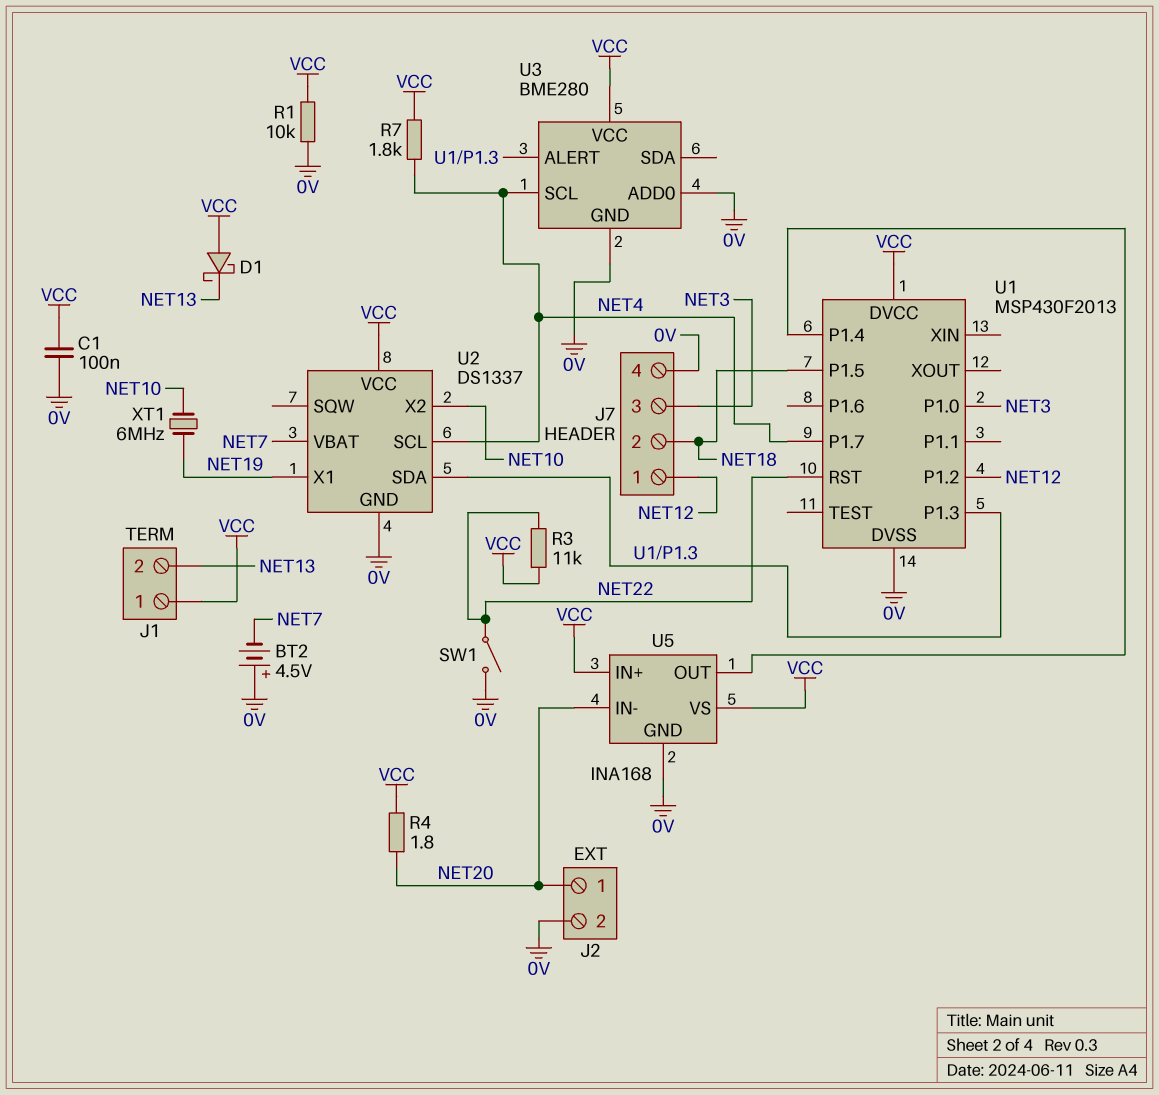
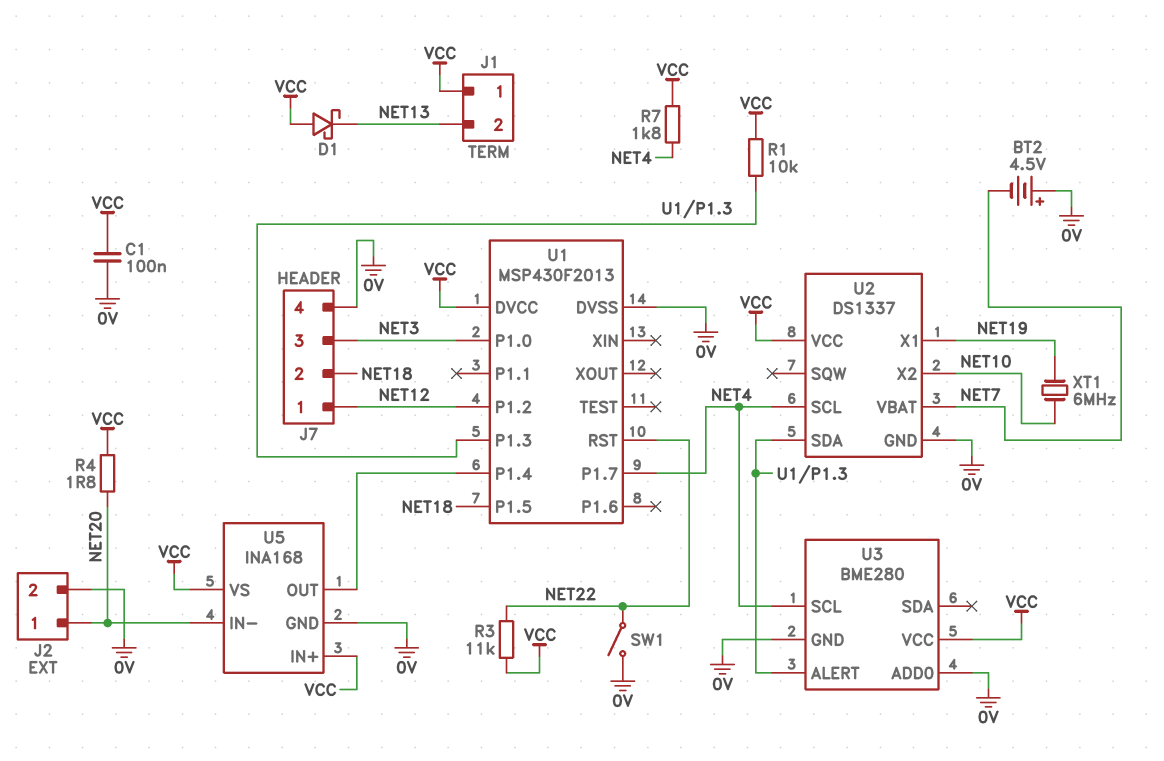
R1: 10k (0V, VCC) -> 10k (U1/P1.3, VCC)

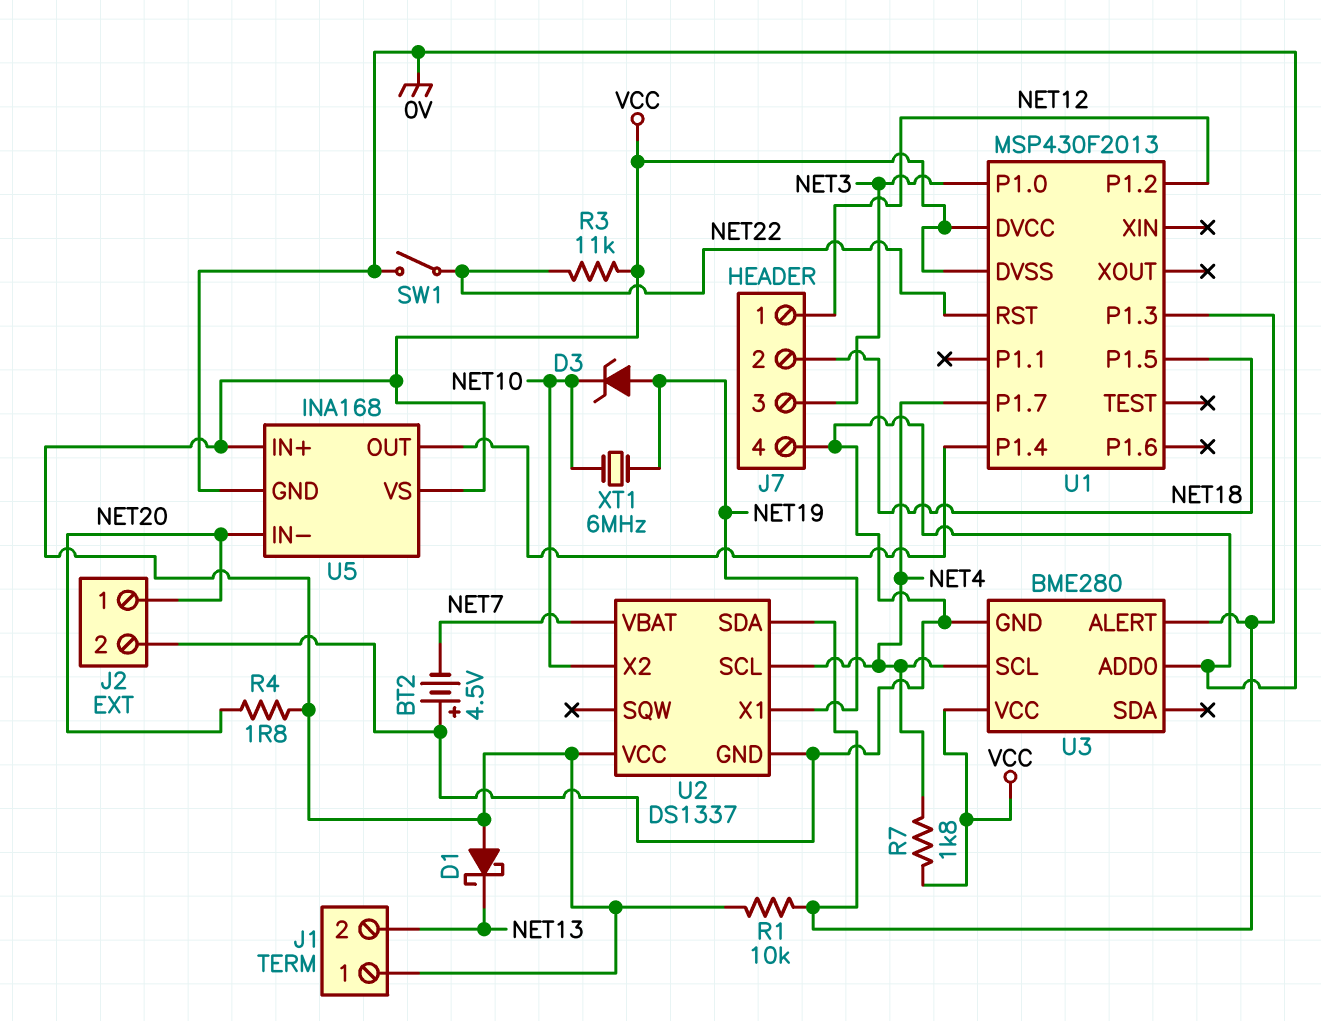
C1: 100nF (0V, VCC) -> none
D3: none -> zener (A NET19, K NET10)
U1 pin DVSS: 0V -> VCC

